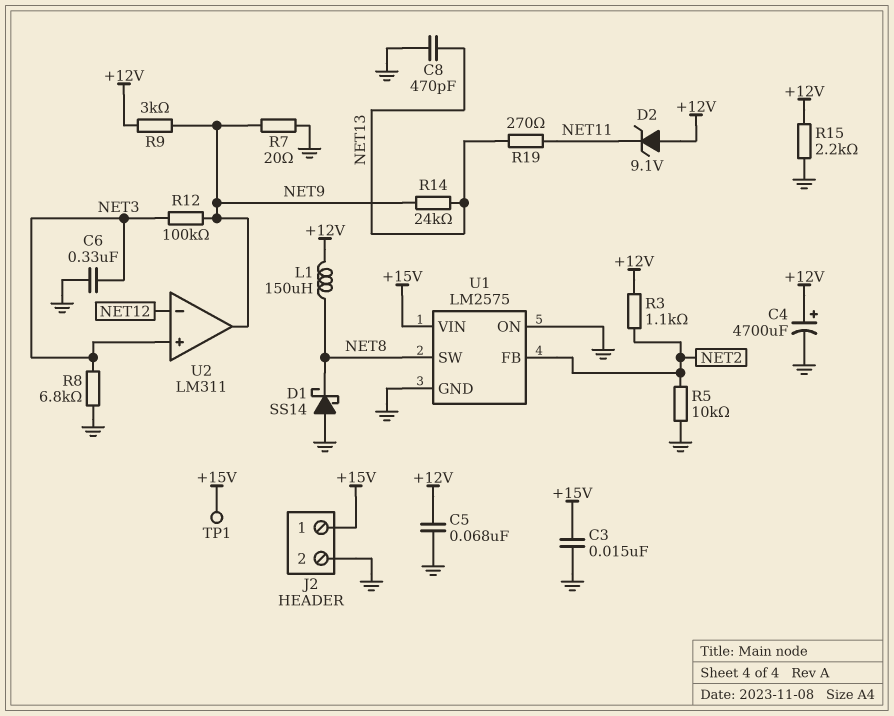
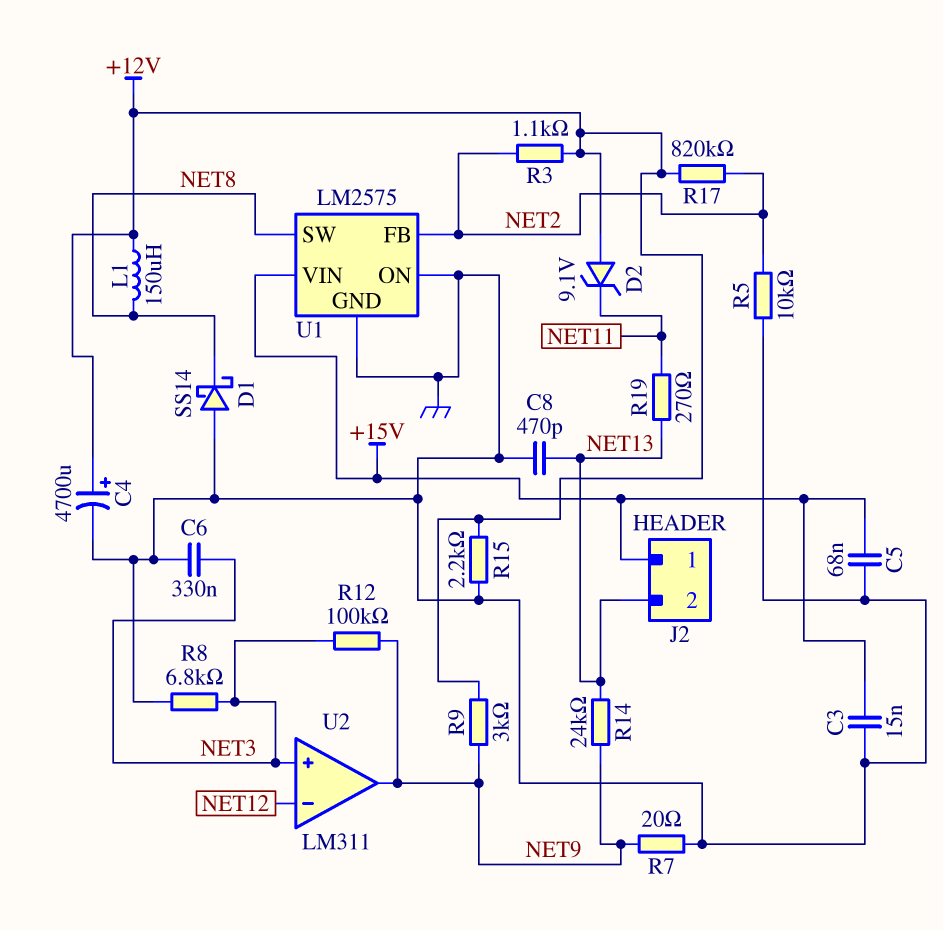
C5: 68nF (+12V, GND) -> 68nF (+15V, GND)
J2 pin 2: GND -> NET13
R17: none -> 820k (+12V, NET2)
TP1: test point (+15V) -> none

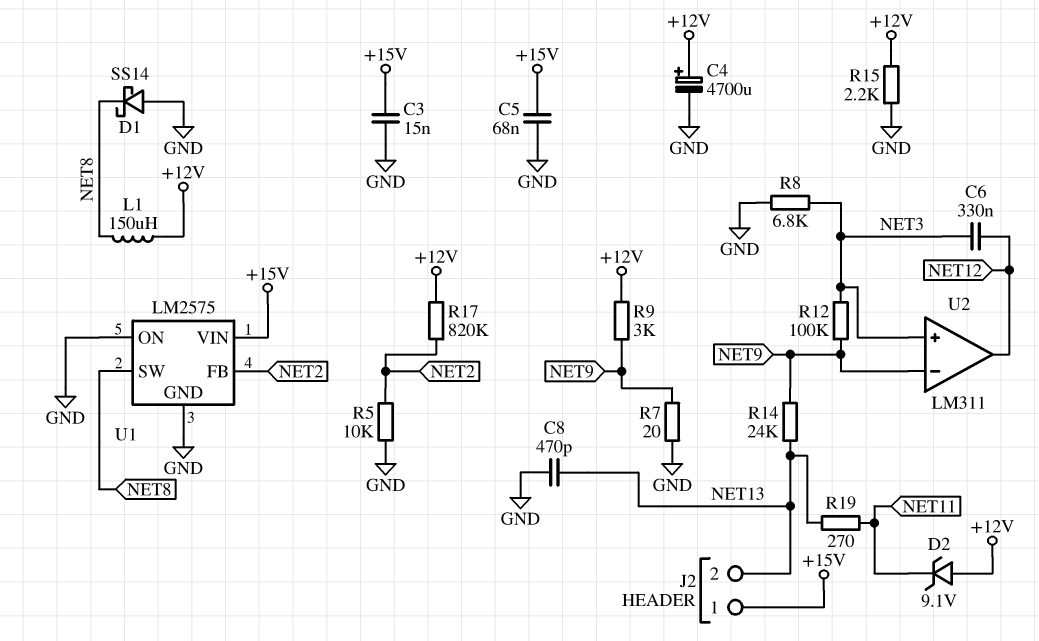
C6: 330nF (GND, NET3) -> 330nF (NET3, NET12)
R3: 1.1k (+12V, NET2) -> none
U2 pin in-: NET12 -> NET9
U2 pin out: NET9 -> NET12

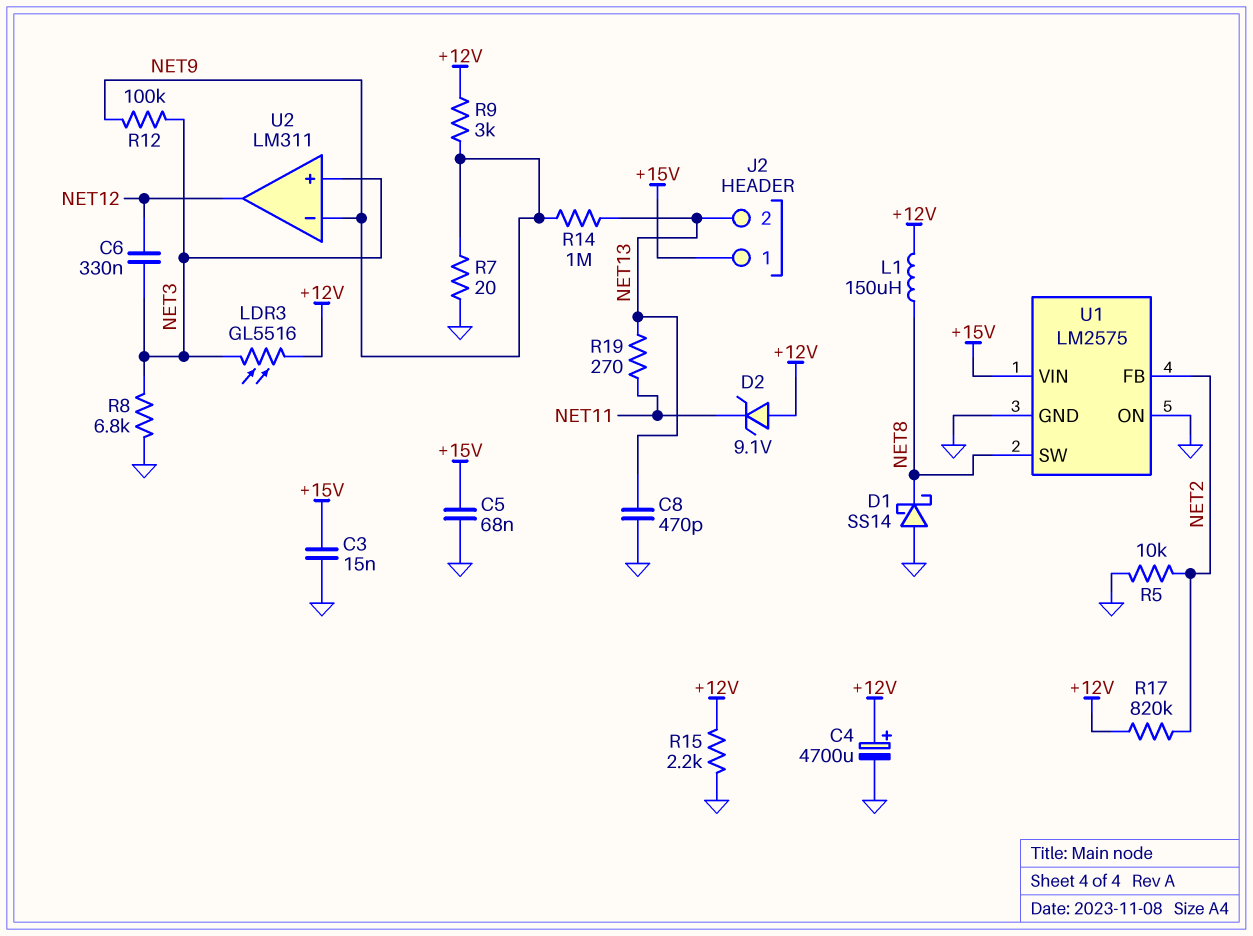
LDR3: none -> GL5516 (+12V, NET3)
R14: 24k (NET9, NET13) -> 1M (NET9, NET13)

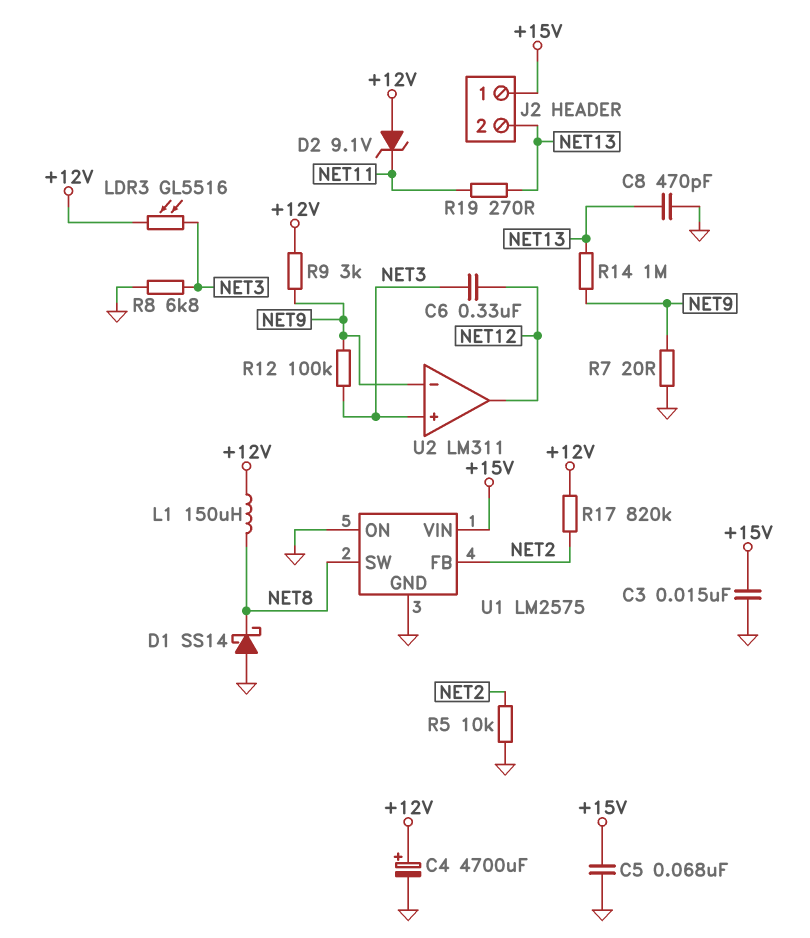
R15: 2.2k (+12V, GND) -> none

